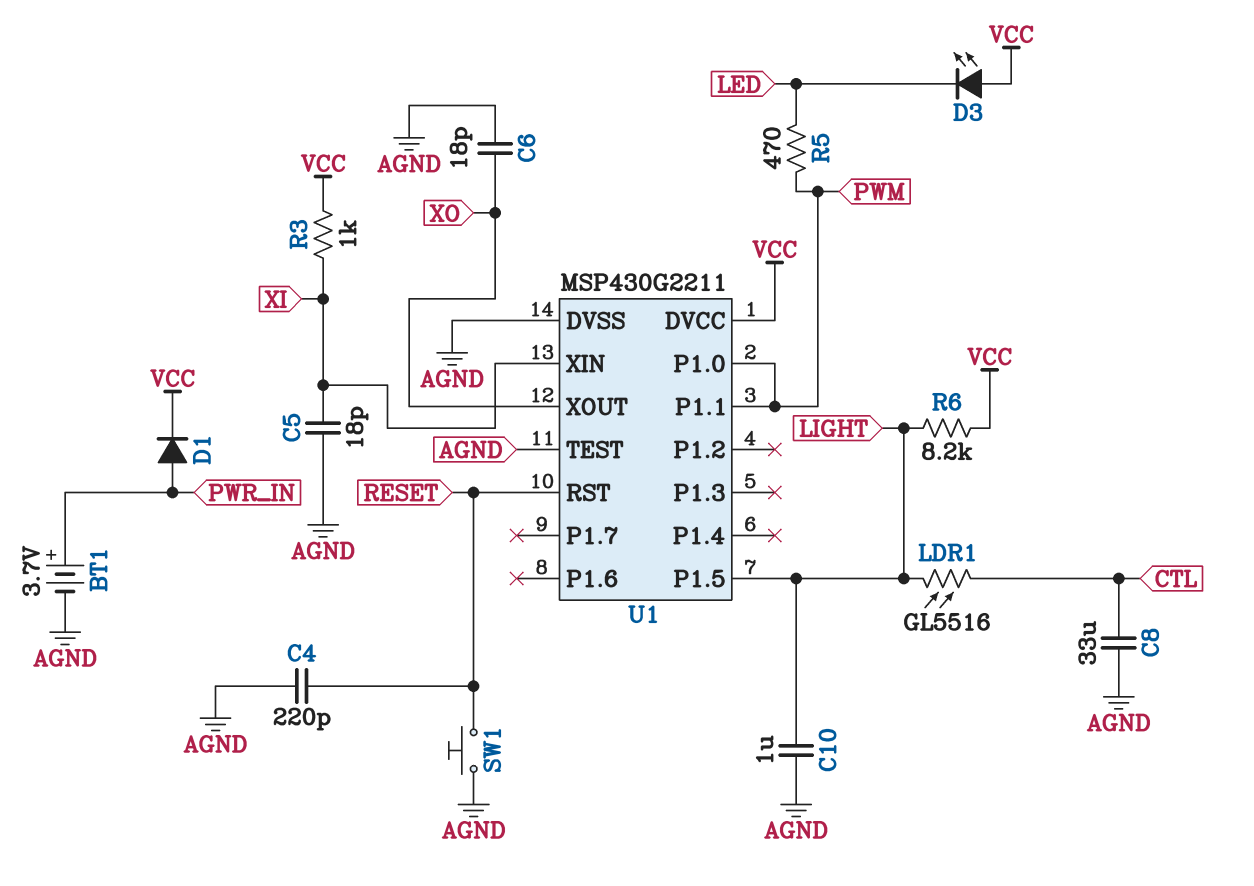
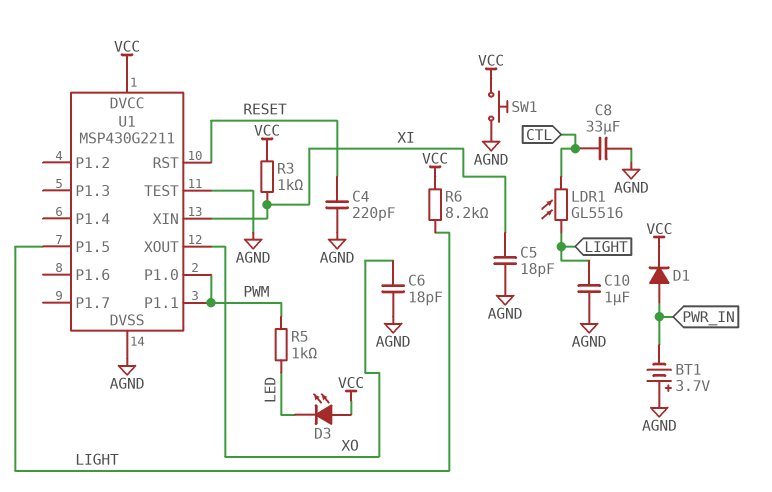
BT1: 3.7V (plus PWR_IN, minus AGND) -> 3.7V (plus AGND, minus PWR_IN)
R5: 470 (LED, PWM) -> 1k (LED, PWM)
SW1: button (AGND, RESET) -> button (AGND, VCC)

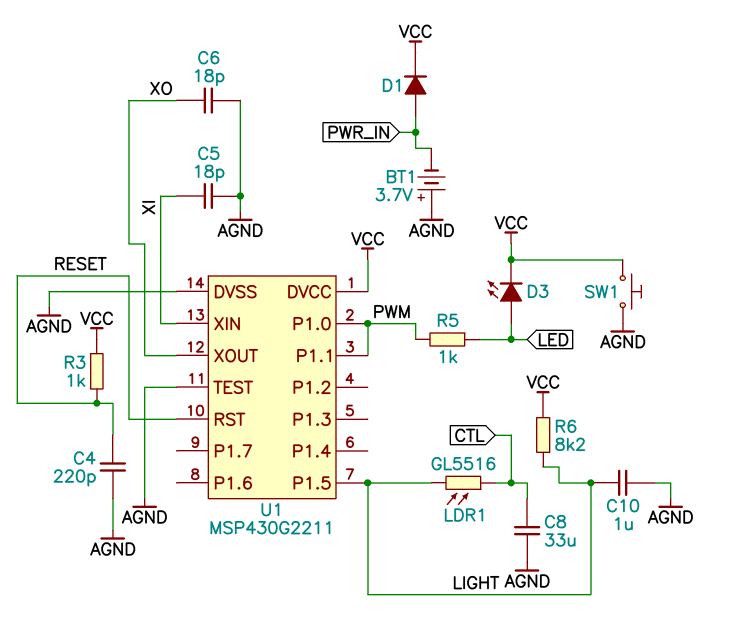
D3: LED (A VCC, K LED) -> LED (A LED, K VCC)
R3: 1k (VCC, XI) -> 1k (RESET, VCC)

